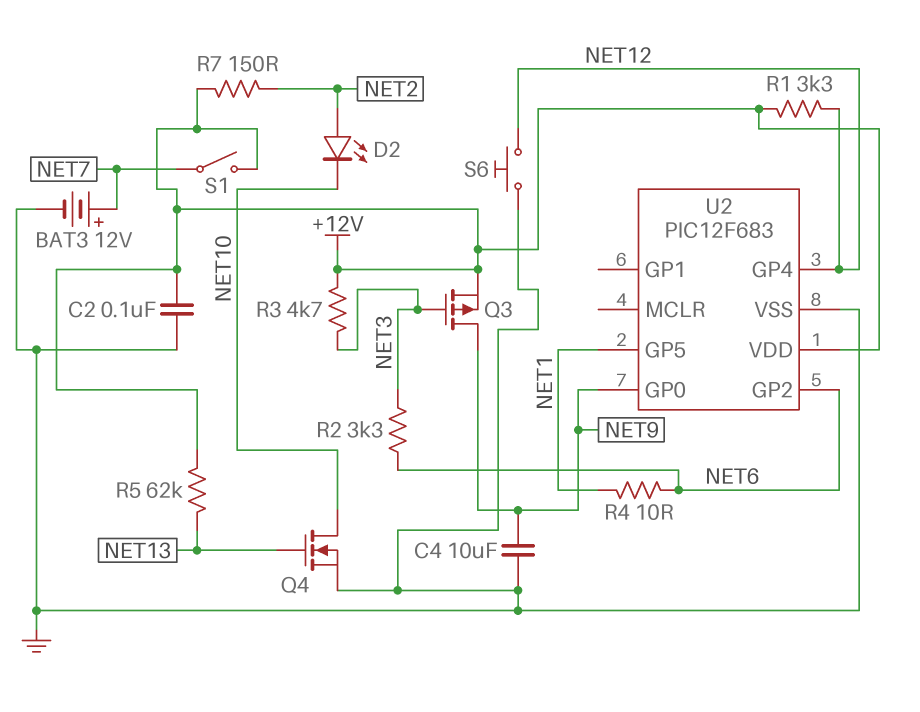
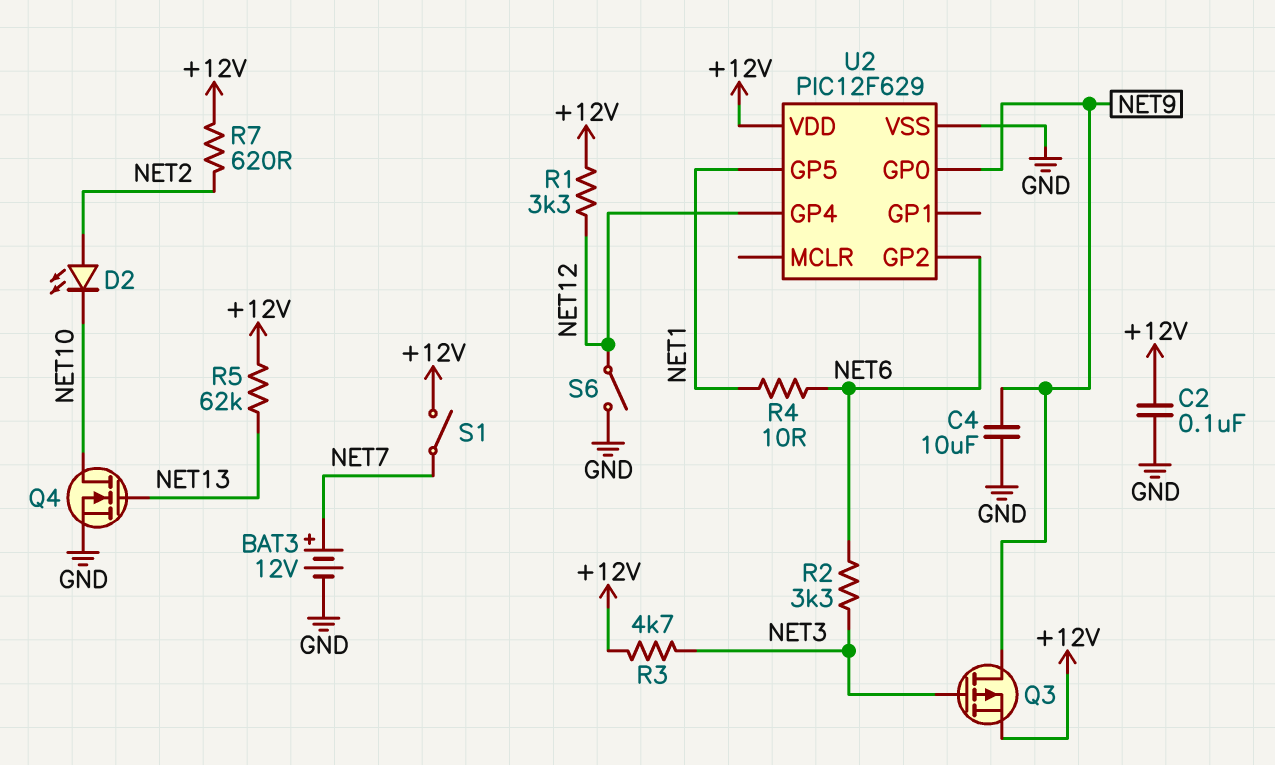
R7: 150 (+12V, NET2) -> 620 (+12V, NET2)
S6: button (GND, NET12) -> switch (GND, NET12)
U2: PIC12F683 -> PIC12F629

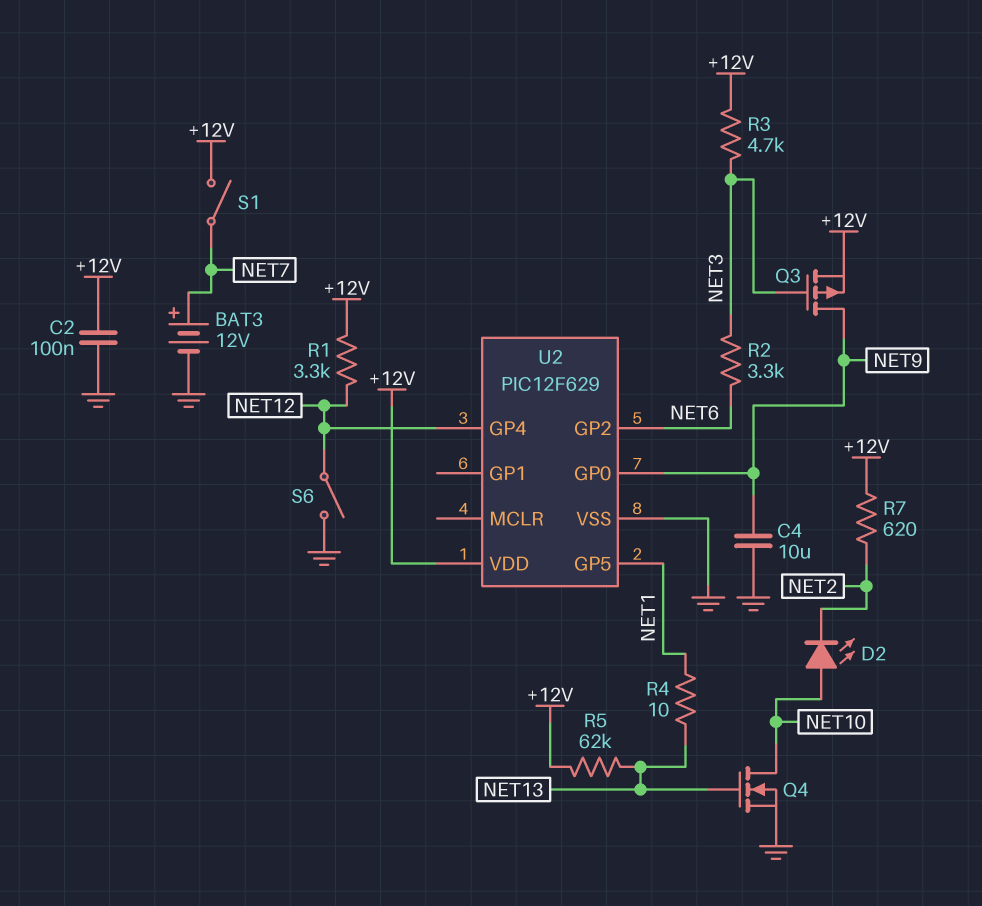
D2: LED (A NET2, K NET10) -> LED (A NET10, K NET2)
R4: 10 (NET1, NET6) -> 10 (NET1, NET13)

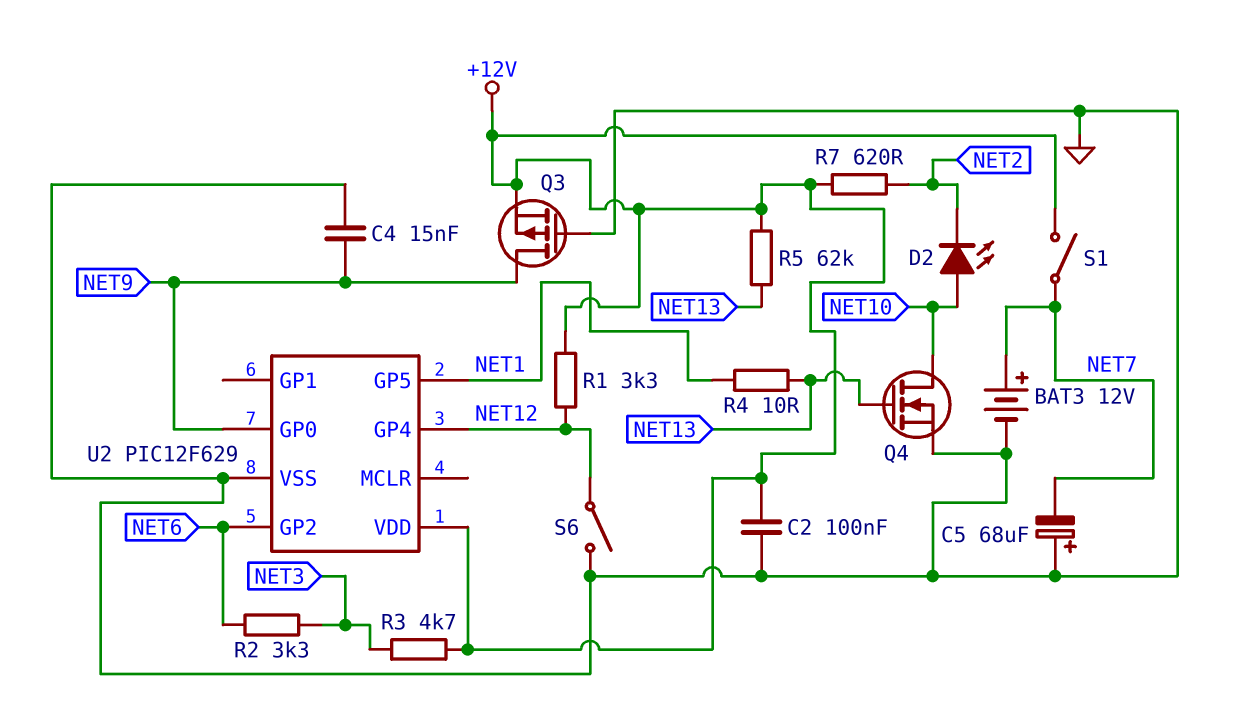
C4: 10uF (GND, NET9) -> 15nF (GND, NET9)
C5: none -> 68uF (plus GND, minus NET7)
Q3: PMOS (G NET3, D NET9, S +12V) -> PMOS (G GND, D NET9, S +12V)

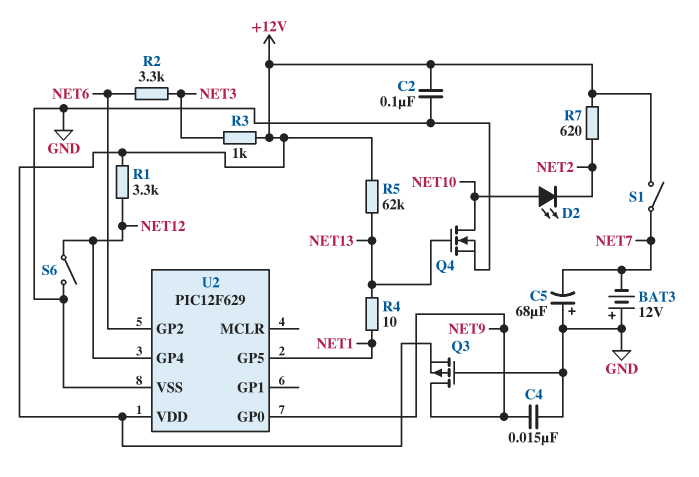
BAT3: 12V (plus NET7, minus GND) -> 12V (plus GND, minus NET7)
R3: 4.7k (+12V, NET3) -> 1k (+12V, NET3)

